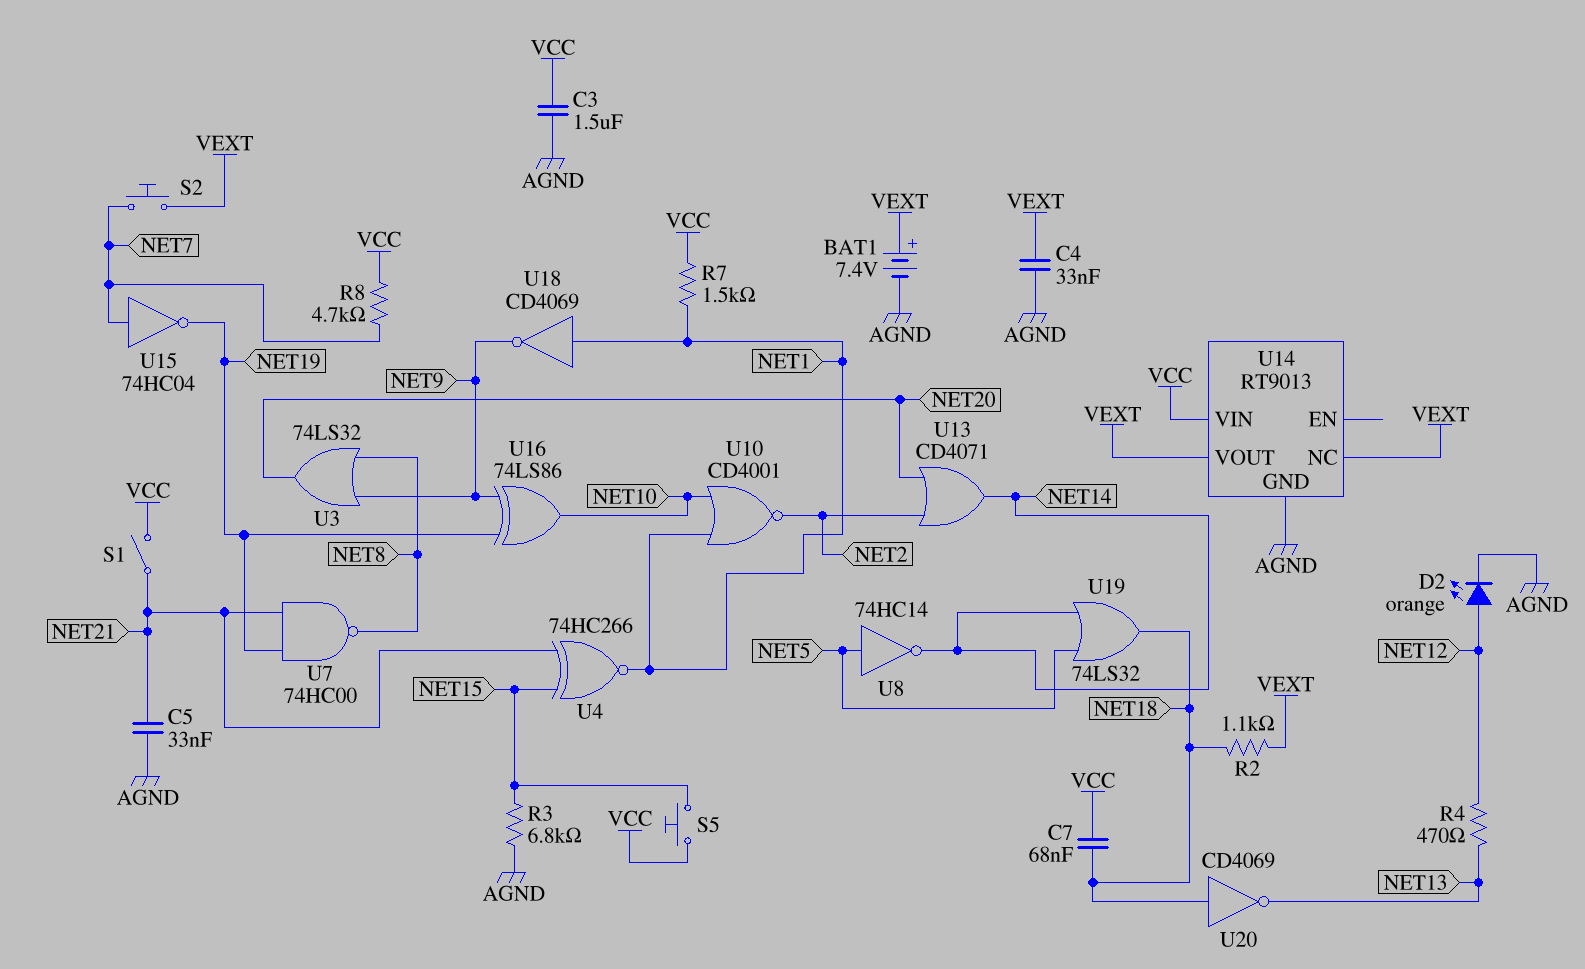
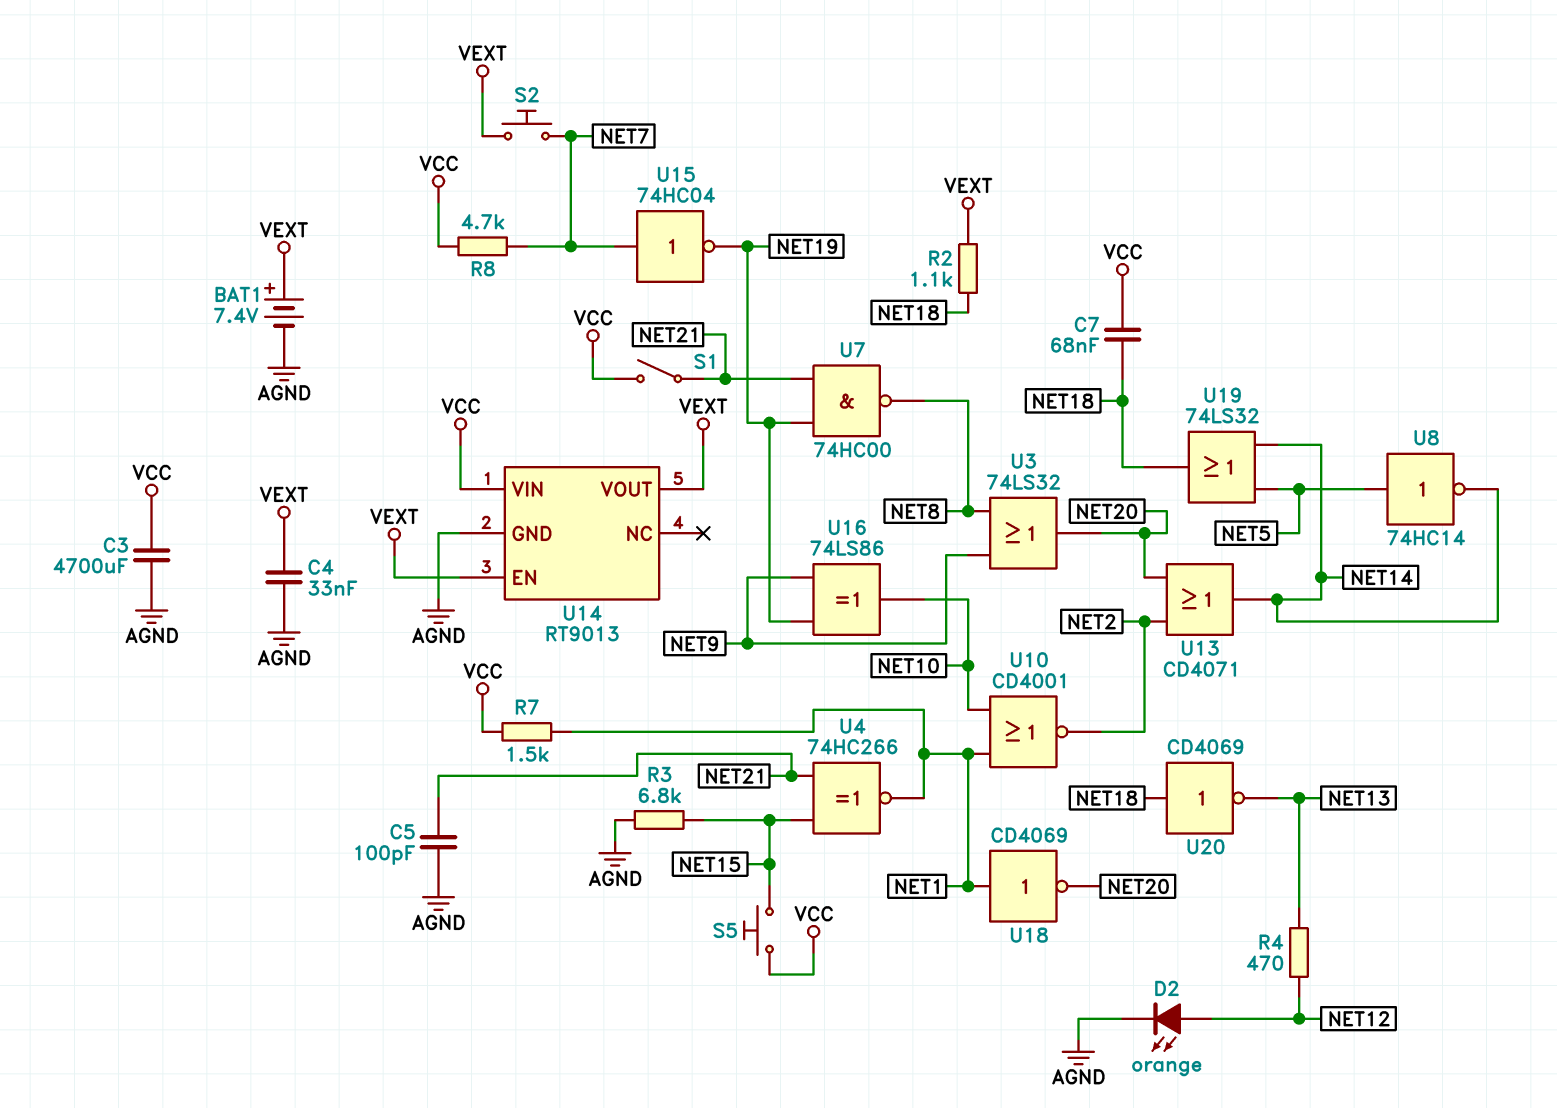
C3: 1.5uF (AGND, VCC) -> 4700uF (AGND, VCC)
C5: 33nF (AGND, NET21) -> 100pF (AGND, NET21)
U14 pin EN: none -> VEXT
U14 pin NC: VEXT -> none
U18: NOT CD4069 (in NET1, out NET9) -> NOT CD4069 (in NET1, out NET20)

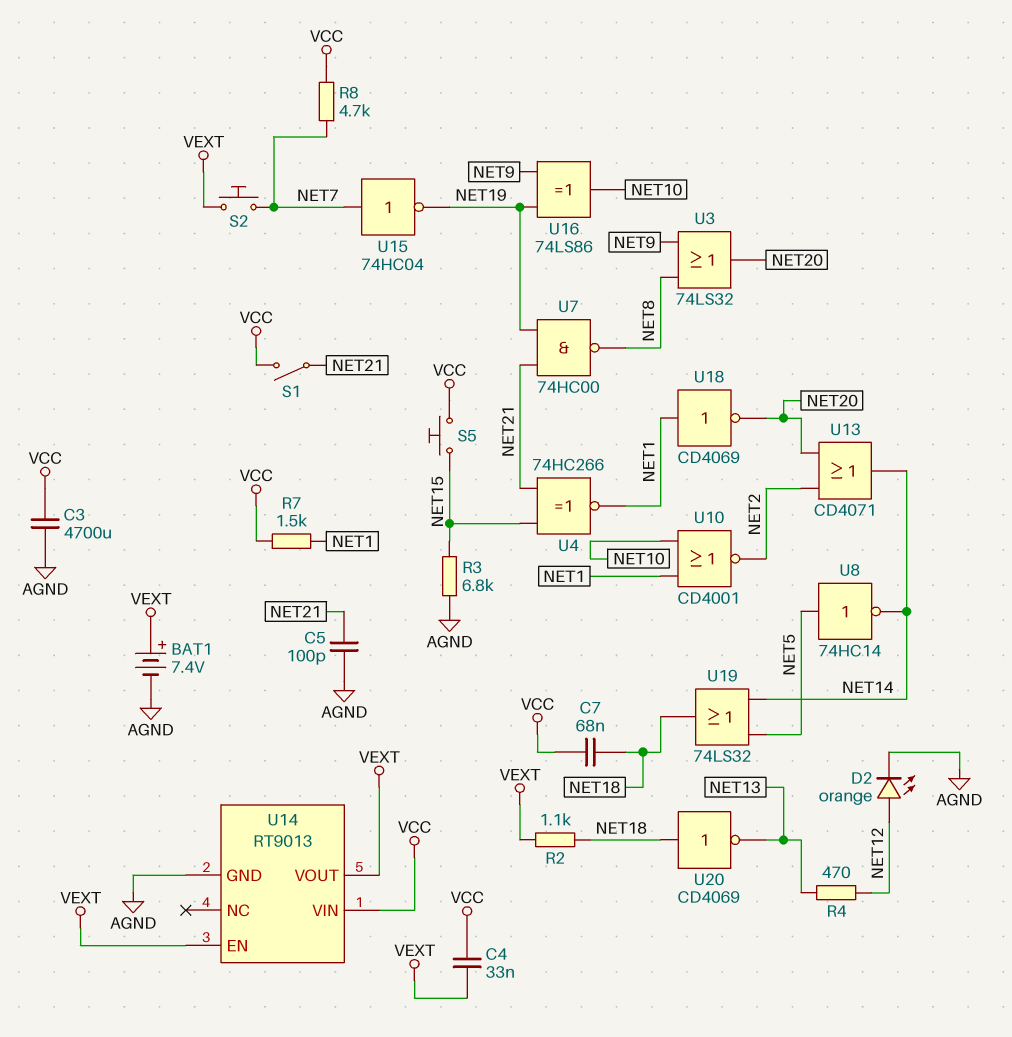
C4: 33nF (AGND, VEXT) -> 33nF (VCC, VEXT)

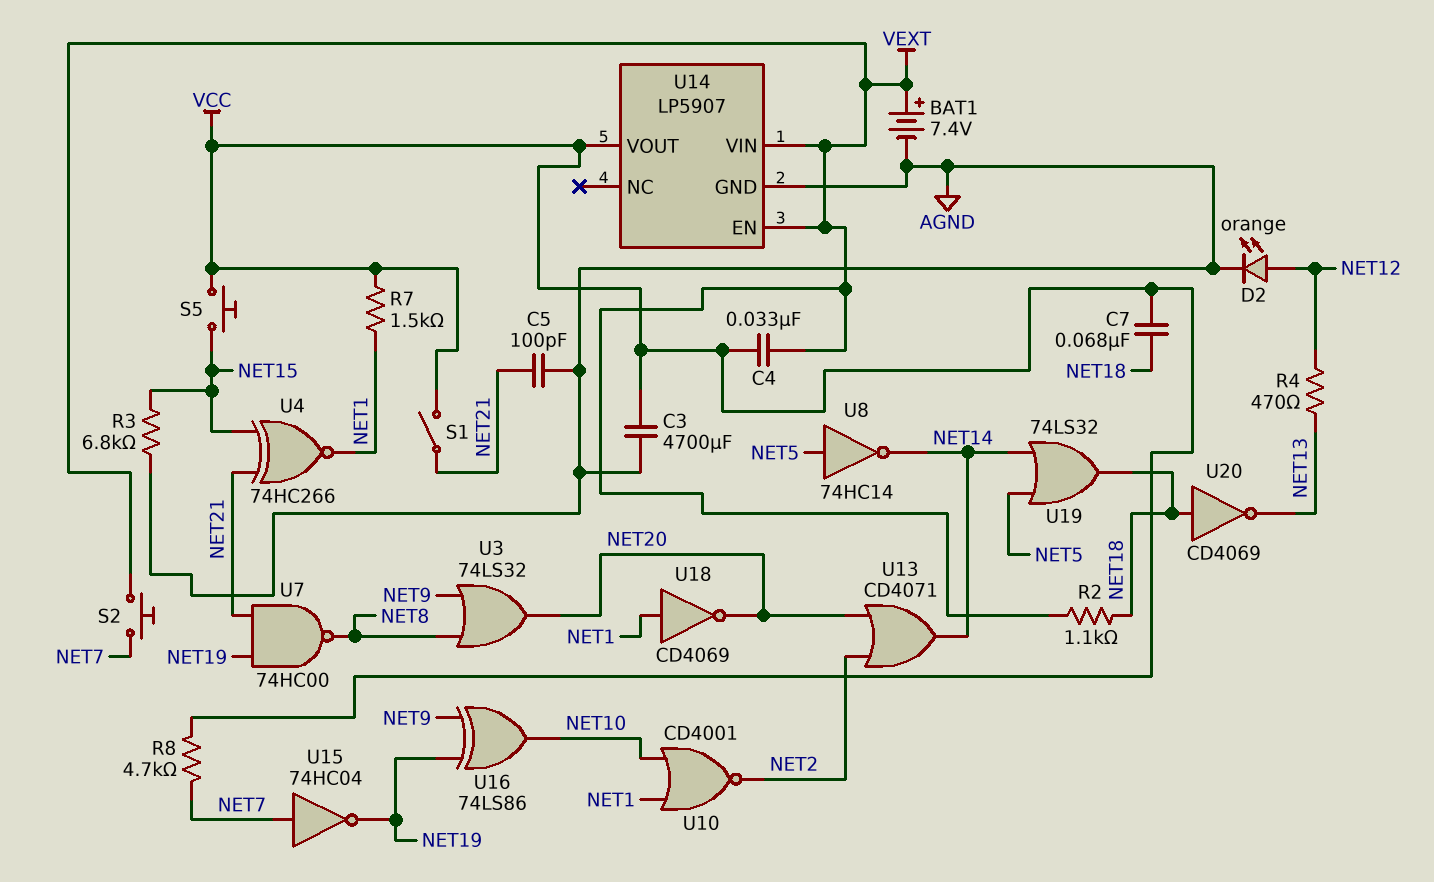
U14: RT9013 -> LP5907
U14 pin VIN: VCC -> VEXT
U14 pin VOUT: VEXT -> VCC

